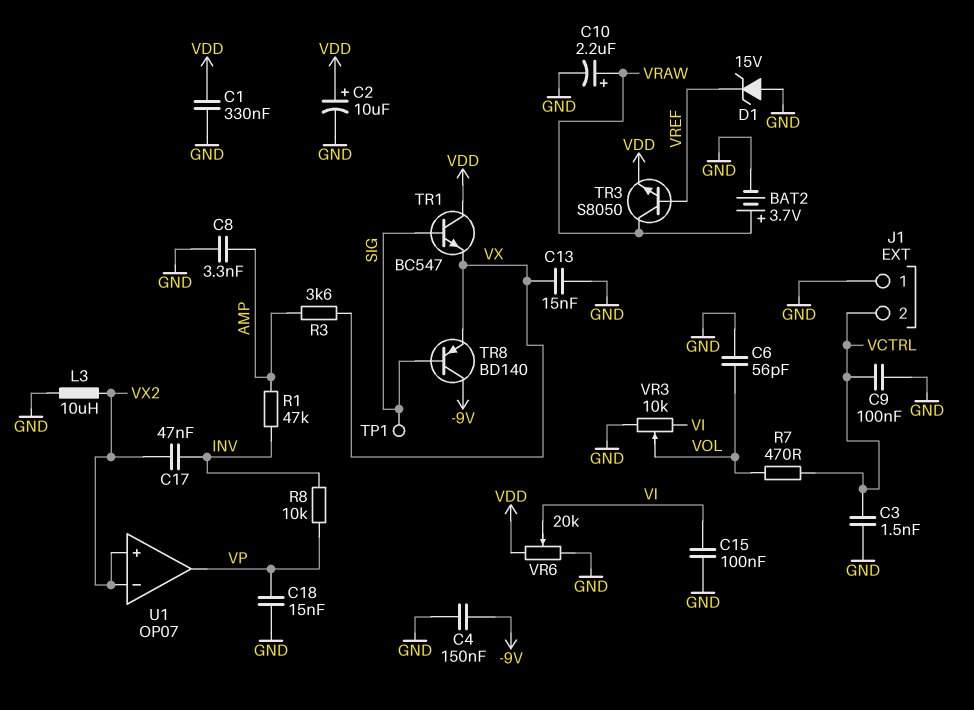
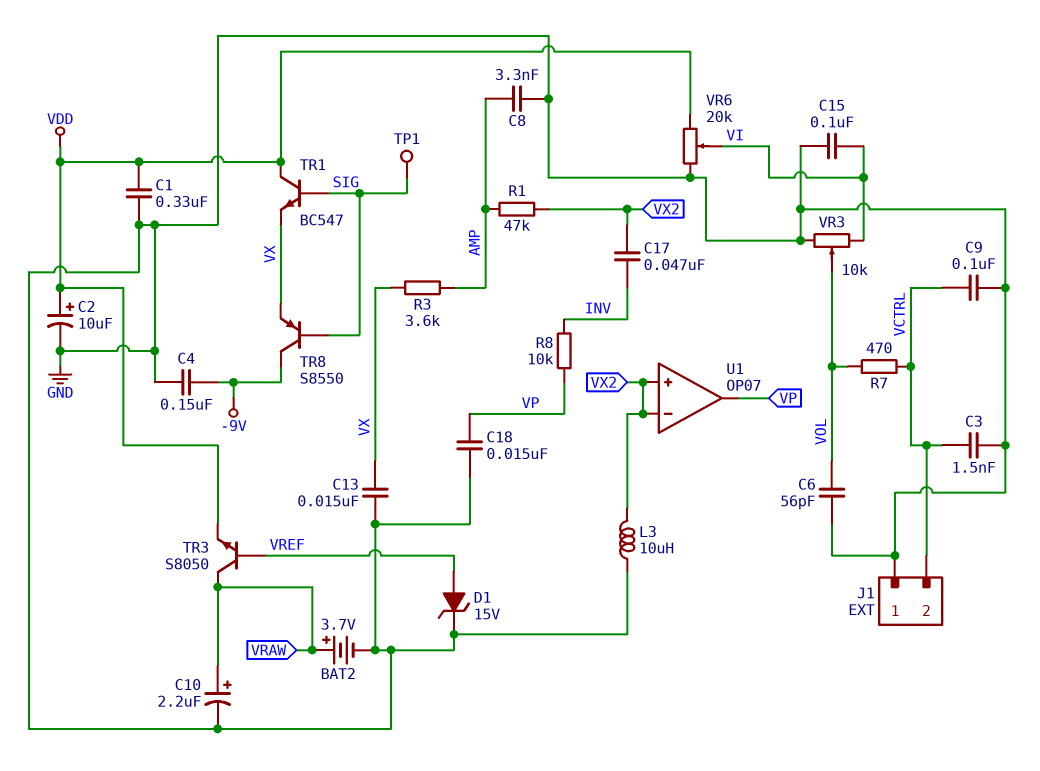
D1: zener 15V (A GND, K VREF) -> zener 15V (A VREF, K GND)
R1: 47k (AMP, INV) -> 47k (AMP, VX2)
TR8: PNP BD140 (B SIG, C -9V, E VX) -> PNP S8550 (B SIG, C -9V, E VX)

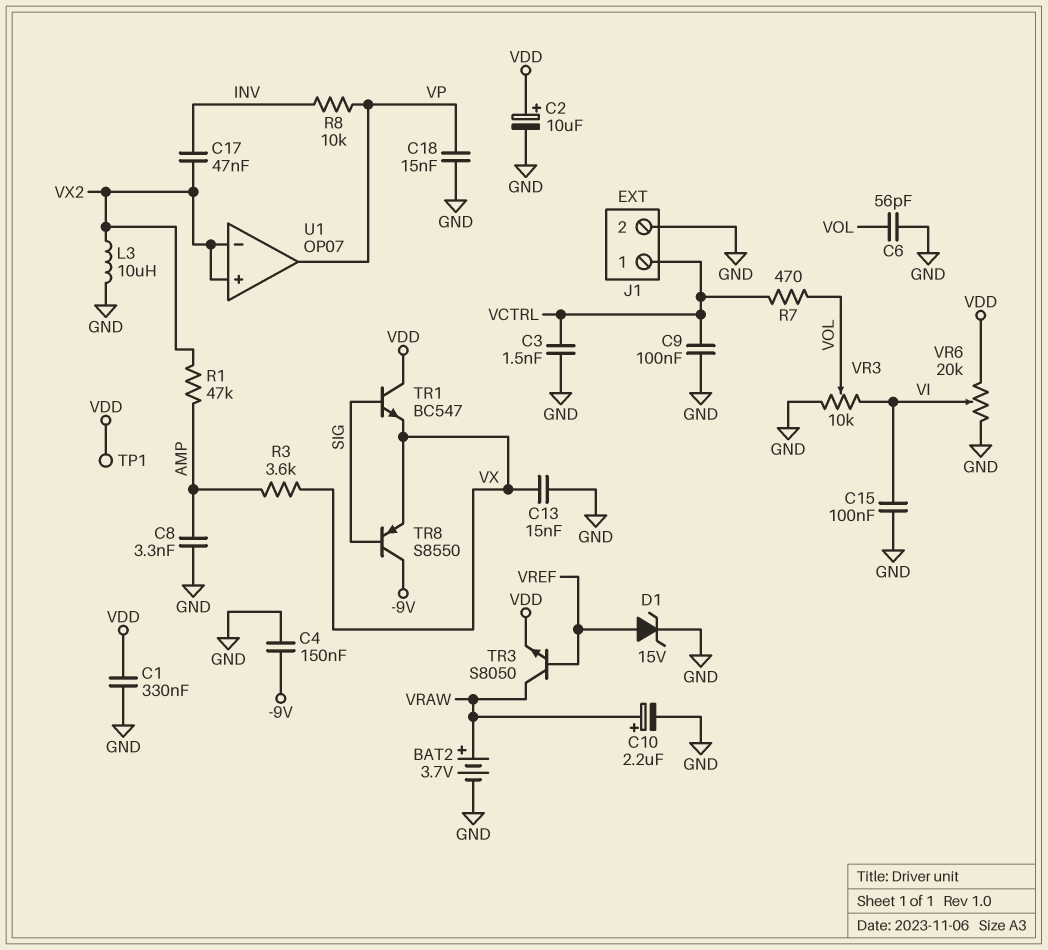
J1 pin 1: GND -> VCTRL
J1 pin 2: VCTRL -> GND
TP1: test point (SIG) -> test point (VDD)

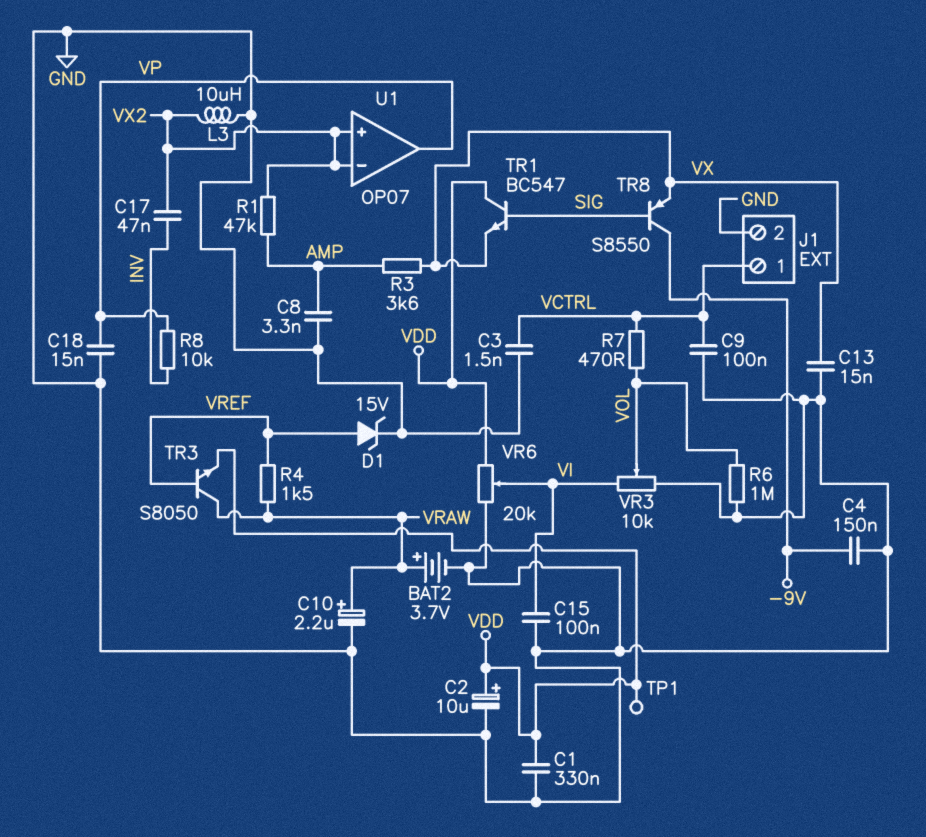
C6: 56pF (GND, VOL) -> none
R4: none -> 1.5k (VRAW, VREF)
R6: none -> 1M (GND, VOL)

